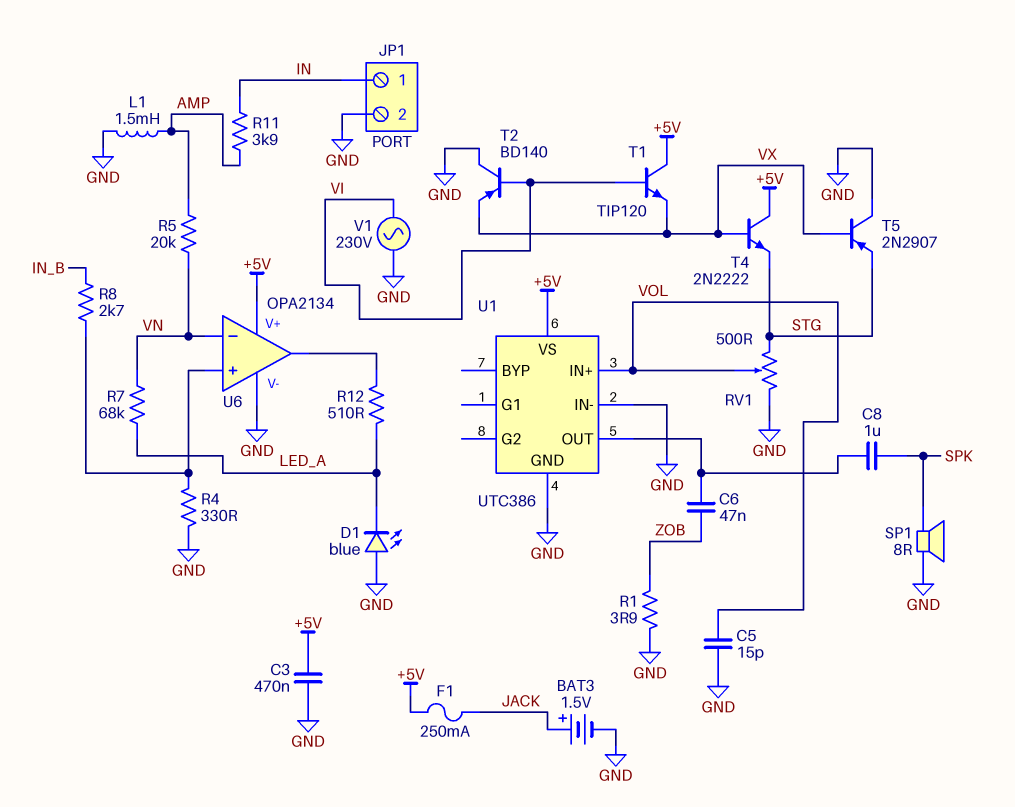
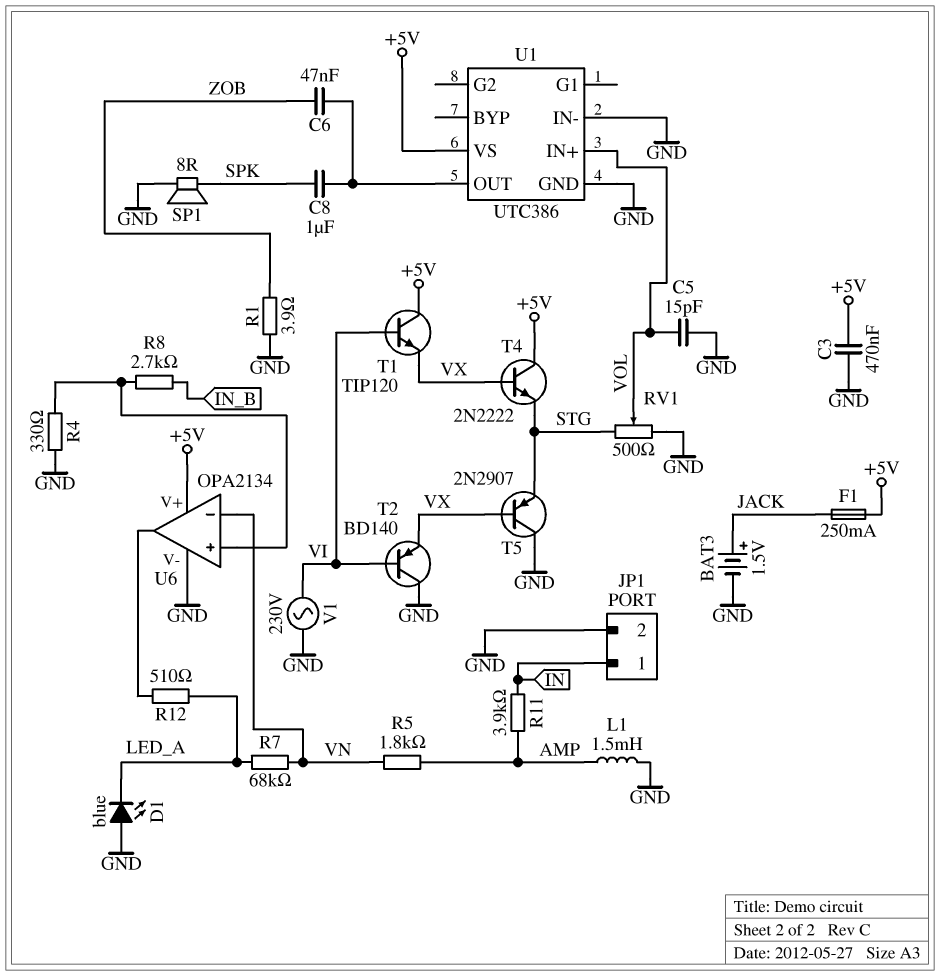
R5: 20k (AMP, VN) -> 1.8k (AMP, VN)

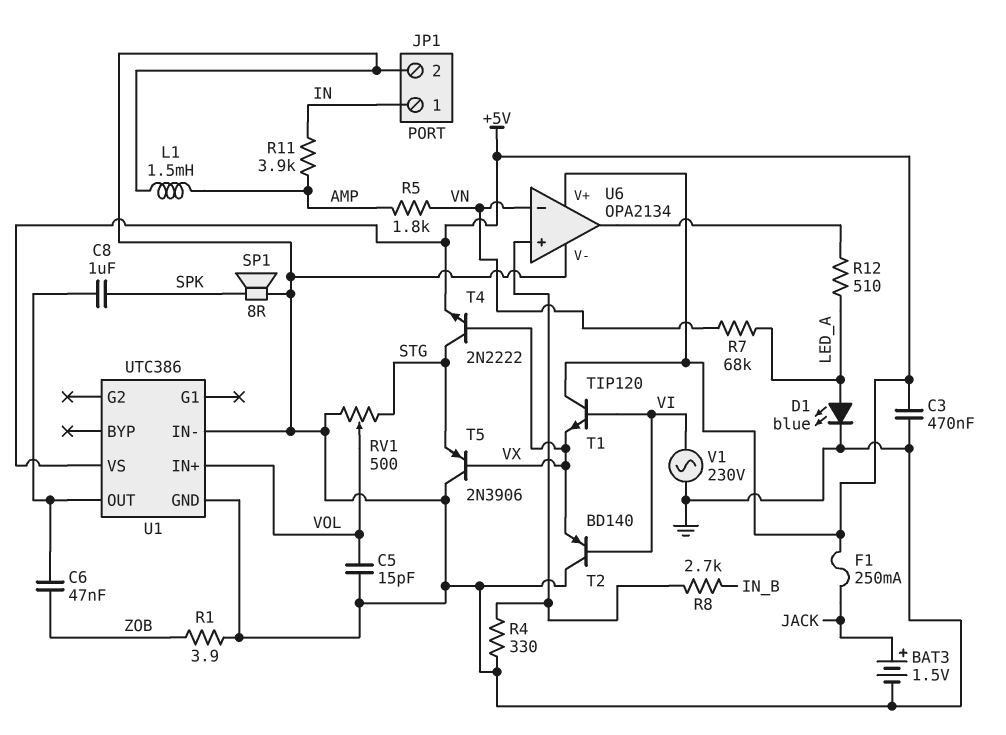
D1: LED blue (A GND, K LED_A) -> LED blue (A LED_A, K GND)
T4: NPN 2N2222 (B VX, C +5V, E STG) -> NPN 2N2222 (B VX, C STG, E +5V)
T5: PNP 2N2907 (B VX, C GND, E STG) -> PNP 2N3906 (B VX, C GND, E STG)

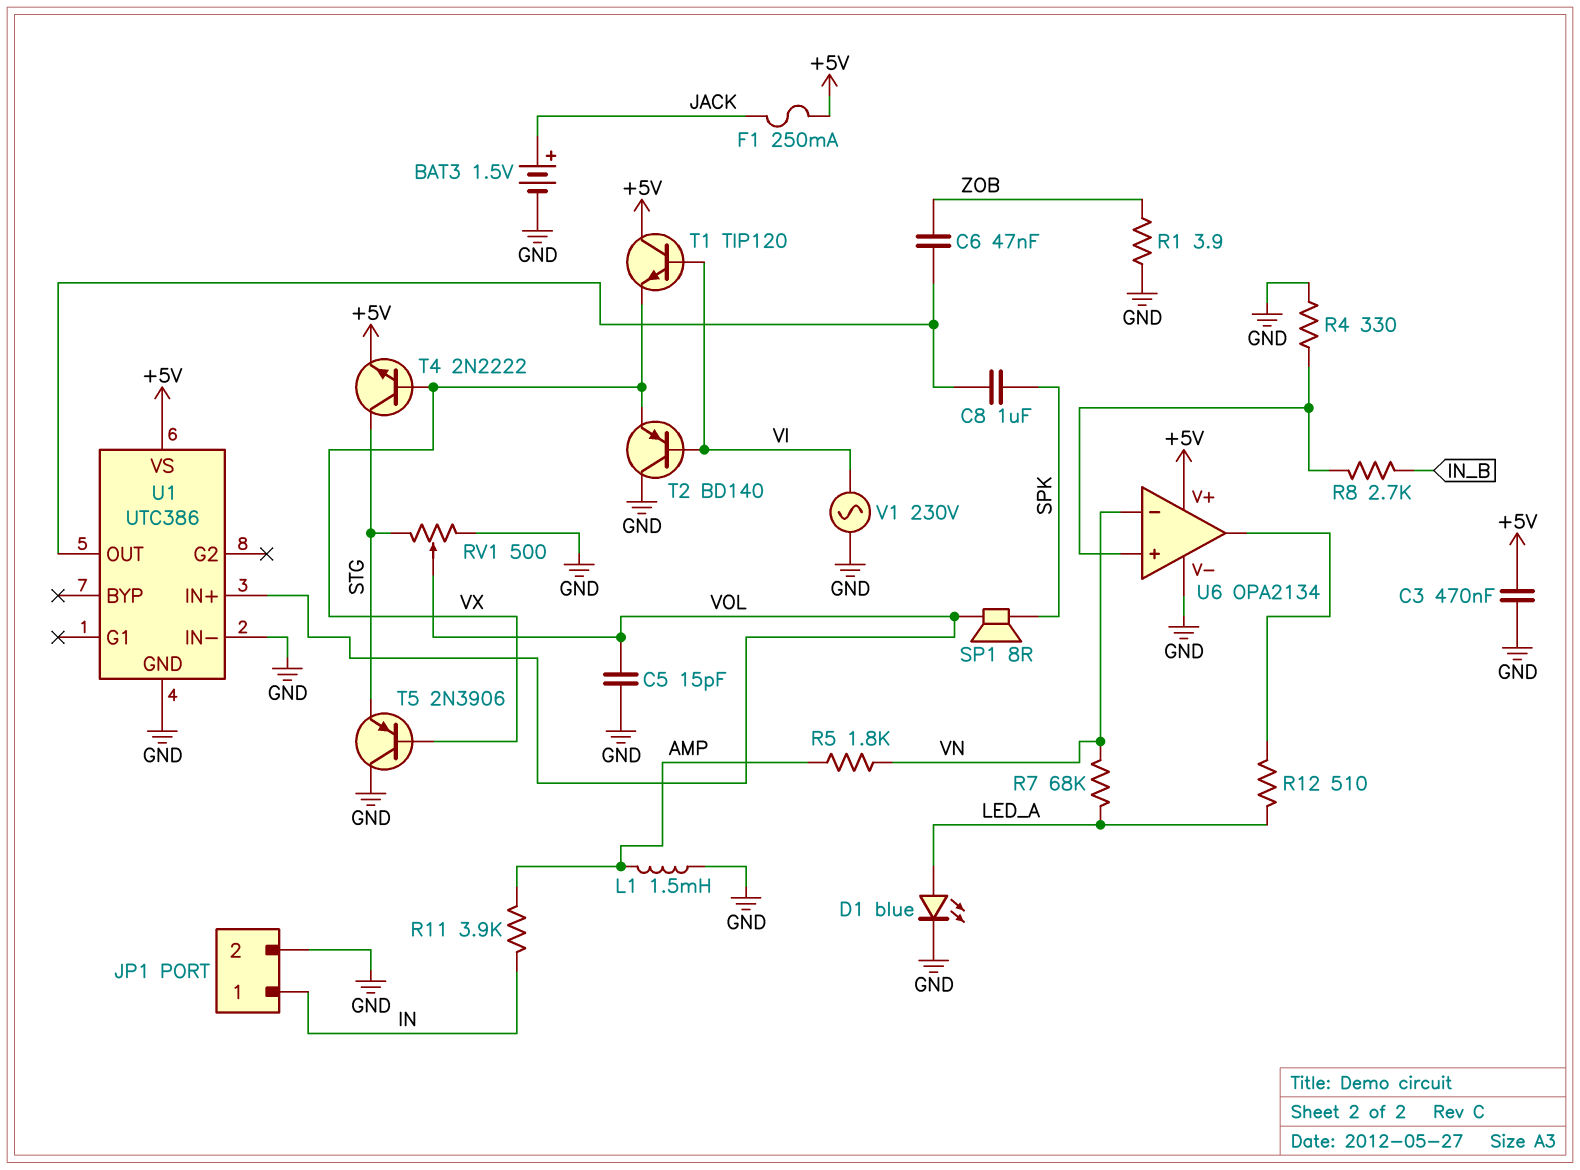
SP1: speaker 8R (GND, SPK) -> speaker 8R (SPK, VOL)

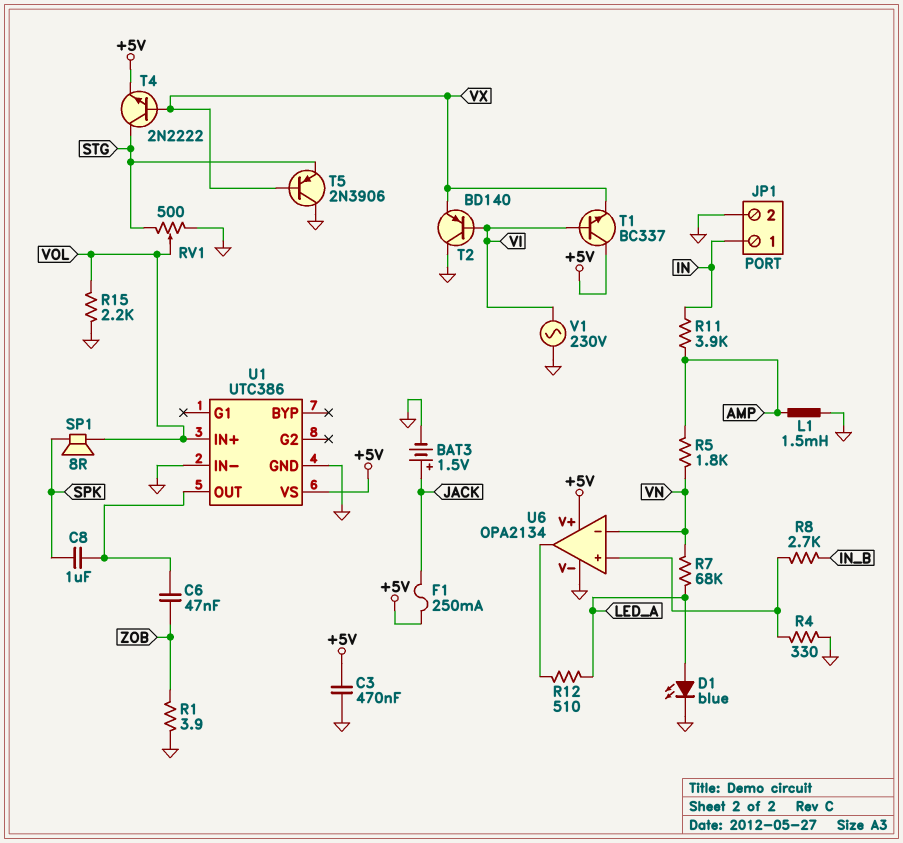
C5: 15pF (GND, VOL) -> none
R15: none -> 2.2k (GND, VOL)
T1: NPN TIP120 (B VI, C +5V, E VX) -> NPN BC337 (B VI, C +5V, E VX)

